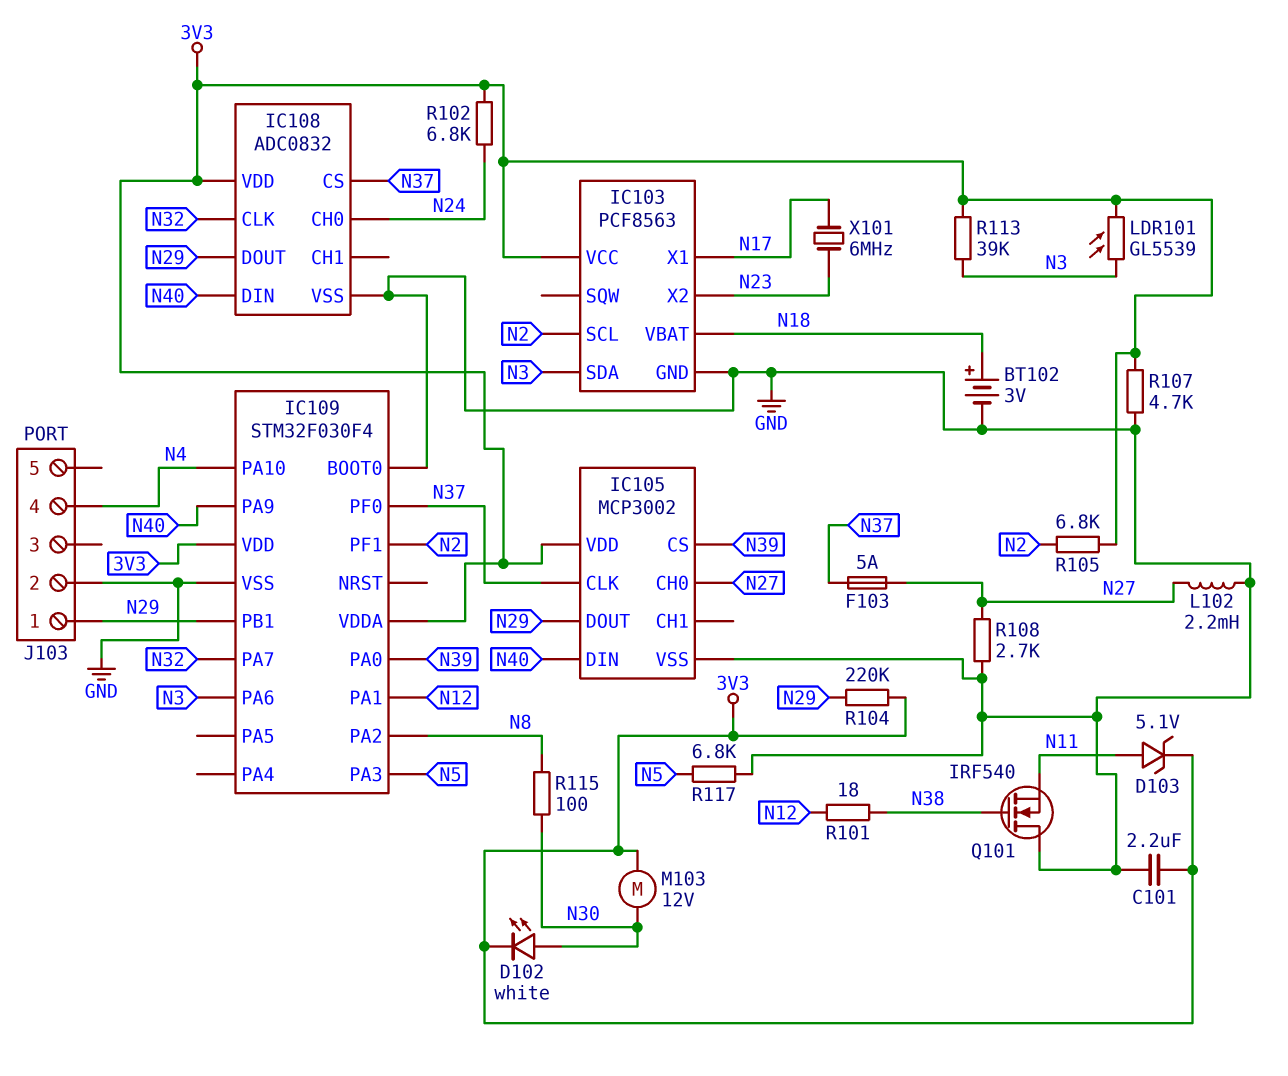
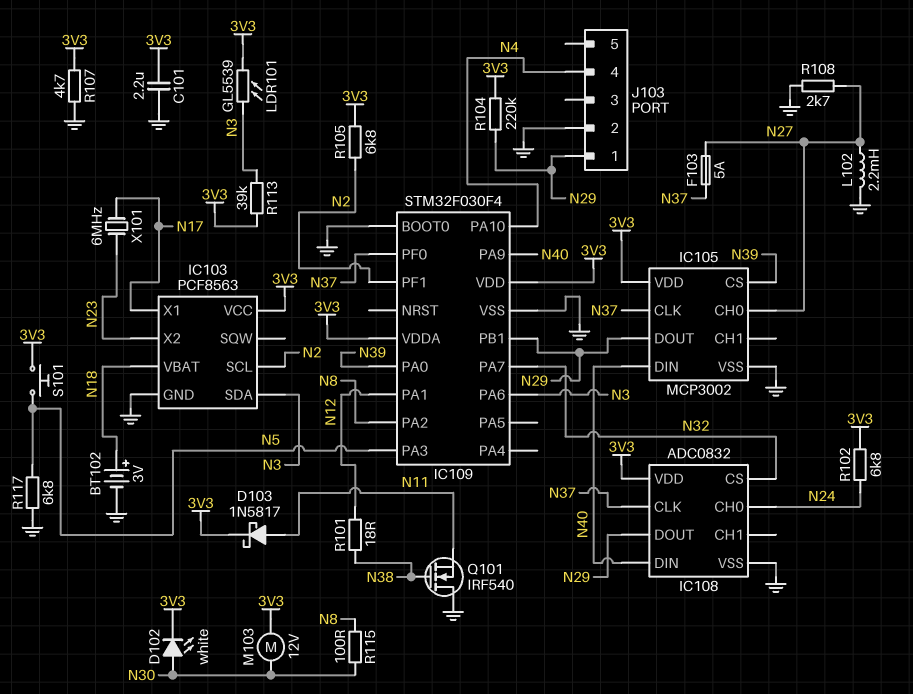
D103: zener 5.1V (A N11, K 3V3) -> schottky 1N5817 (A N11, K 3V3)
IC108 pin CLK: N32 -> N37
IC108 pin CS: N37 -> N32
S101: none -> button (3V3, N5)

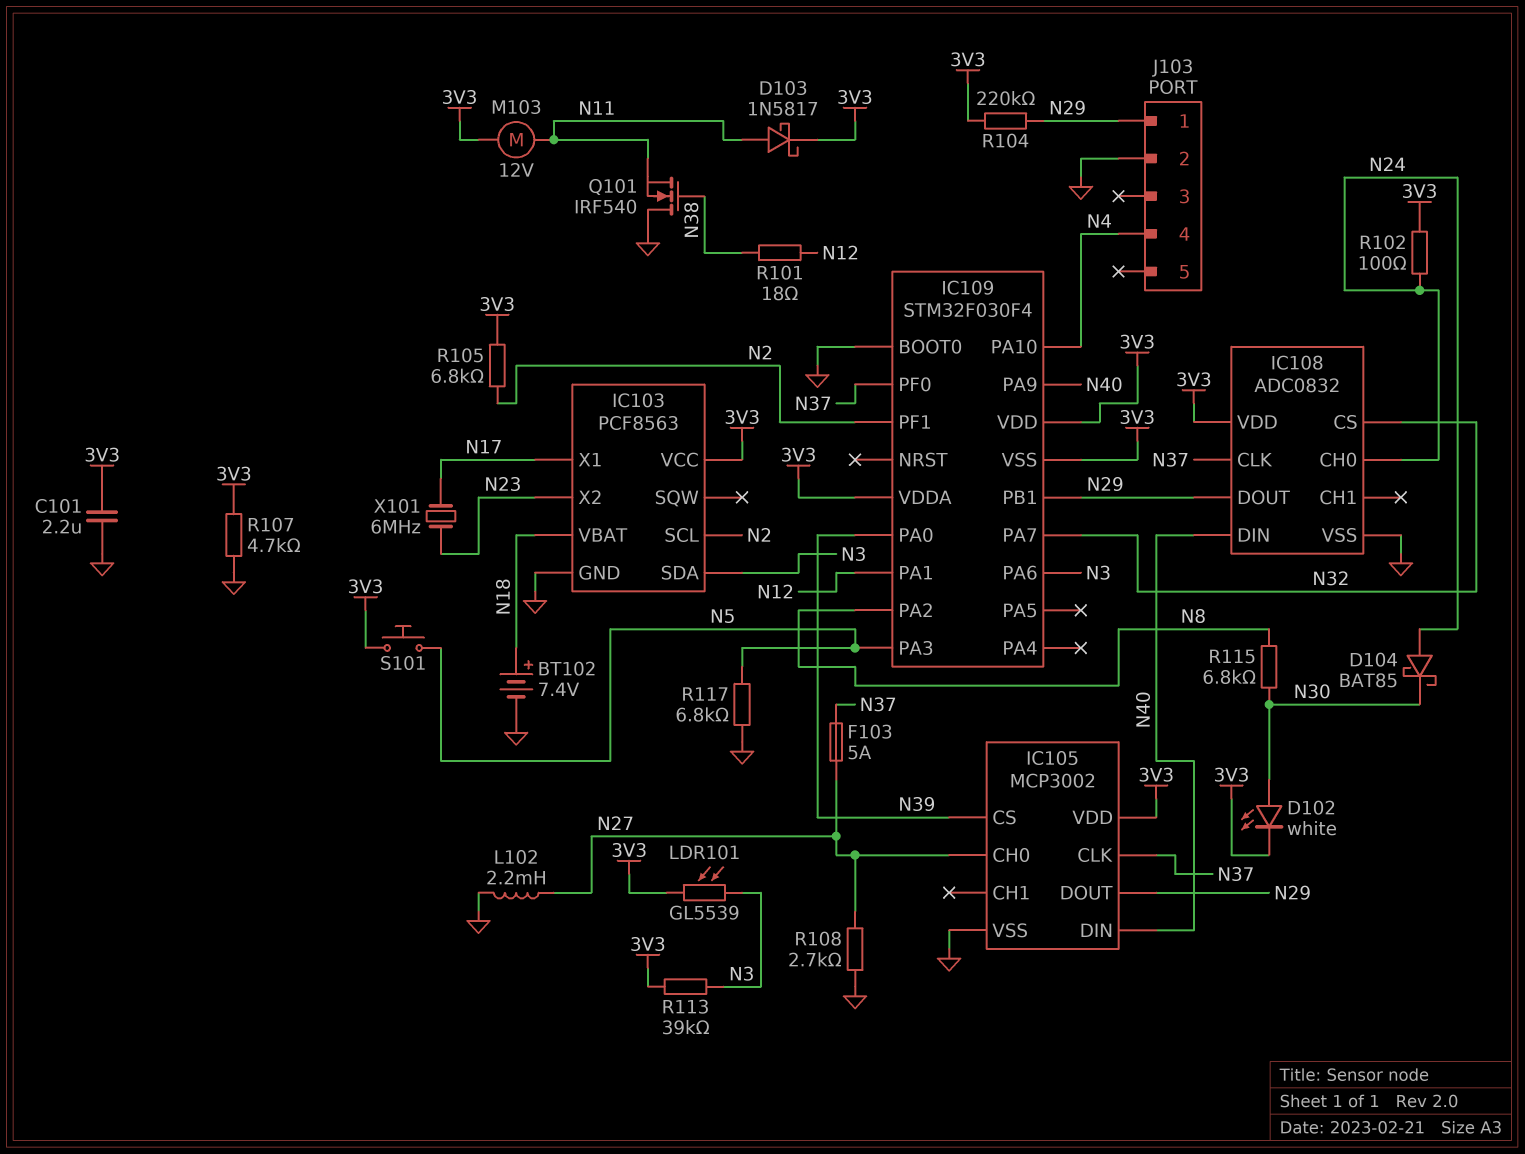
BT102: 3V (plus N18, minus GND) -> 7.4V (plus N18, minus GND)
D104: none -> schottky BAT85 (A N24, K N30)
IC109 pin VSS: GND -> 3V3
M103: motor 12V (3V3, N30) -> motor 12V (3V3, N11)
R102: 6.8k (3V3, N24) -> 100 (3V3, N24)
R115: 100 (N8, N30) -> 6.8k (N8, N30)

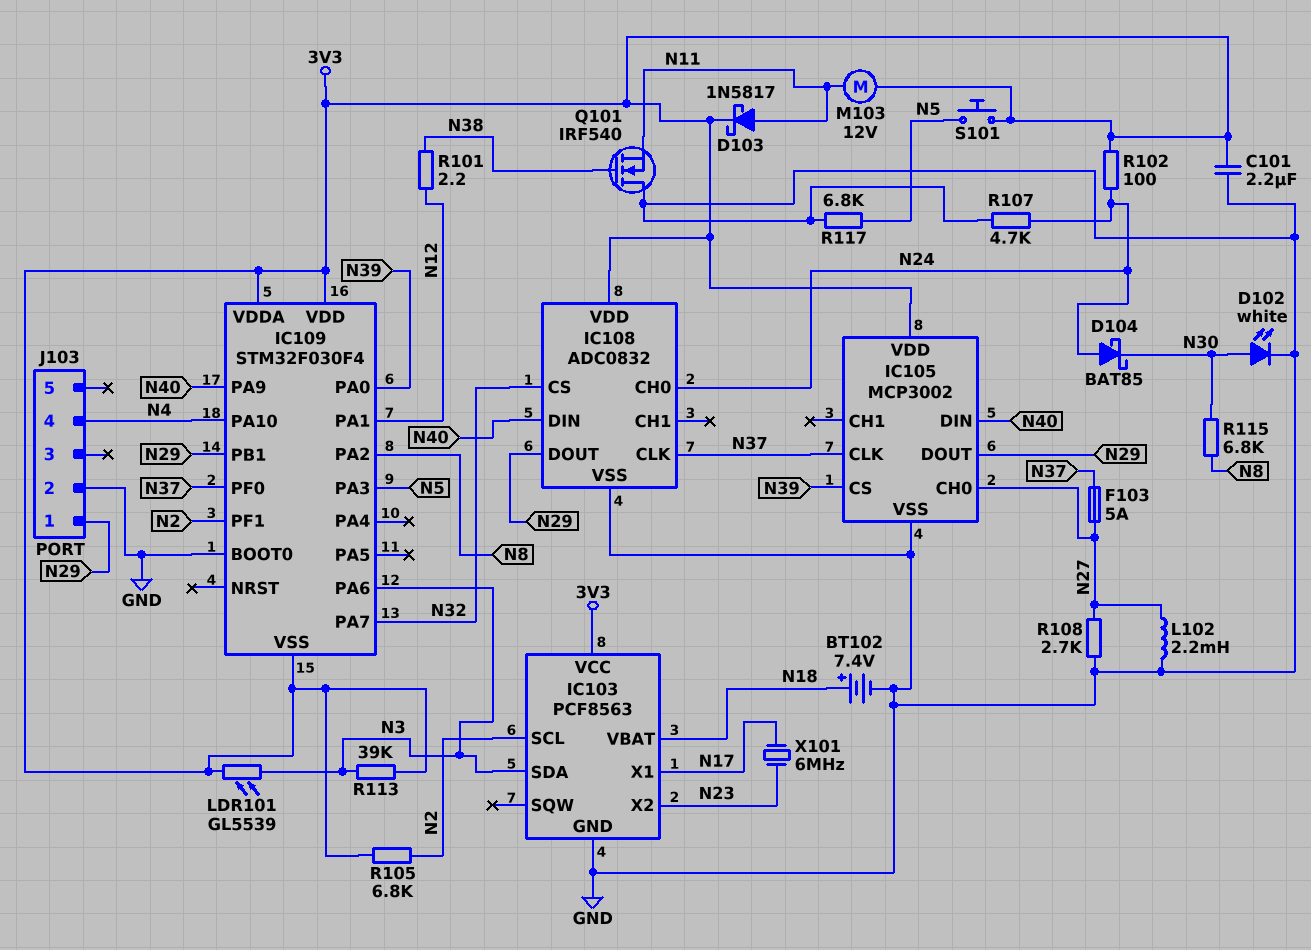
D102: LED white (A N30, K 3V3) -> LED white (A N30, K GND)
R101: 18 (N12, N38) -> 2.2 (N12, N38)
R104: 220k (3V3, N29) -> none
R107: 4.7k (3V3, GND) -> 4.7k (GND, N24)

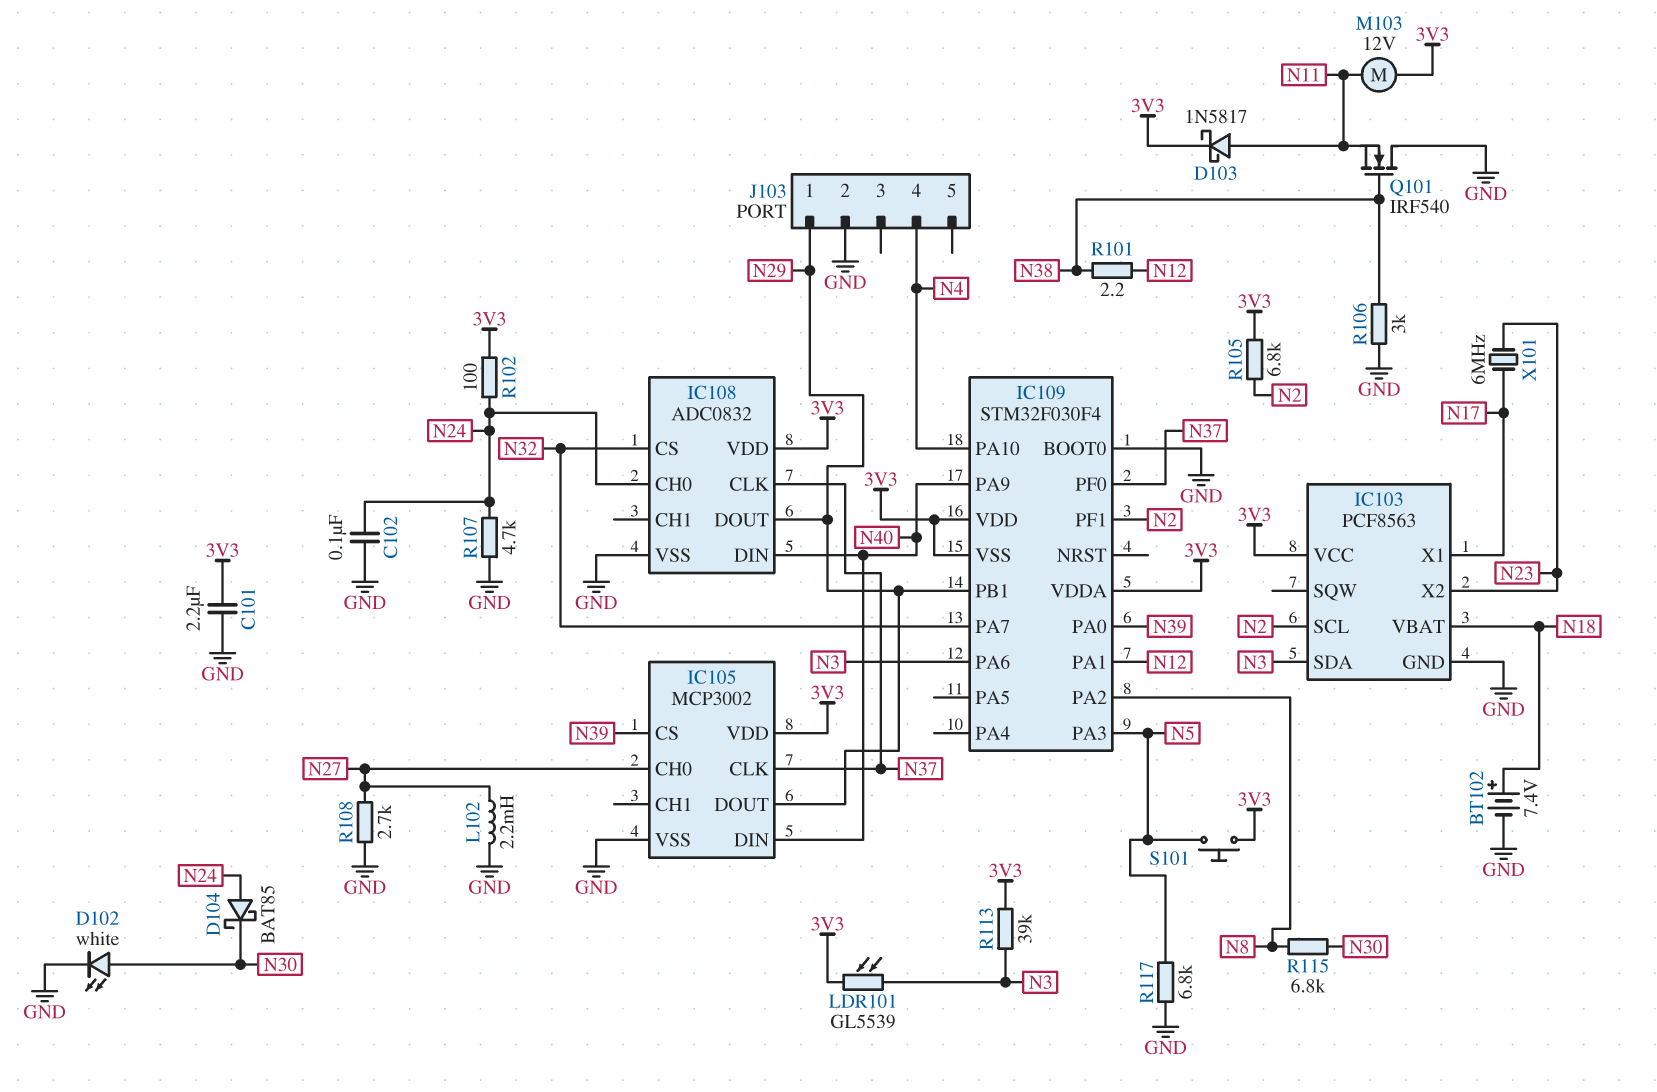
C102: none -> 100nF (GND, N24)
F103: 5A (N27, N37) -> none
R106: none -> 3k (GND, N38)

